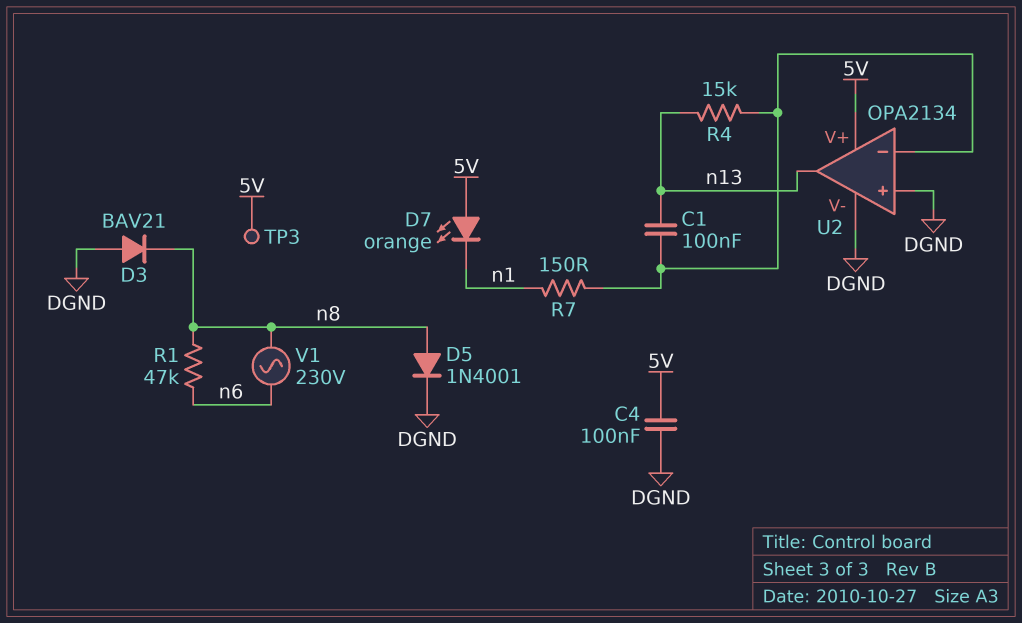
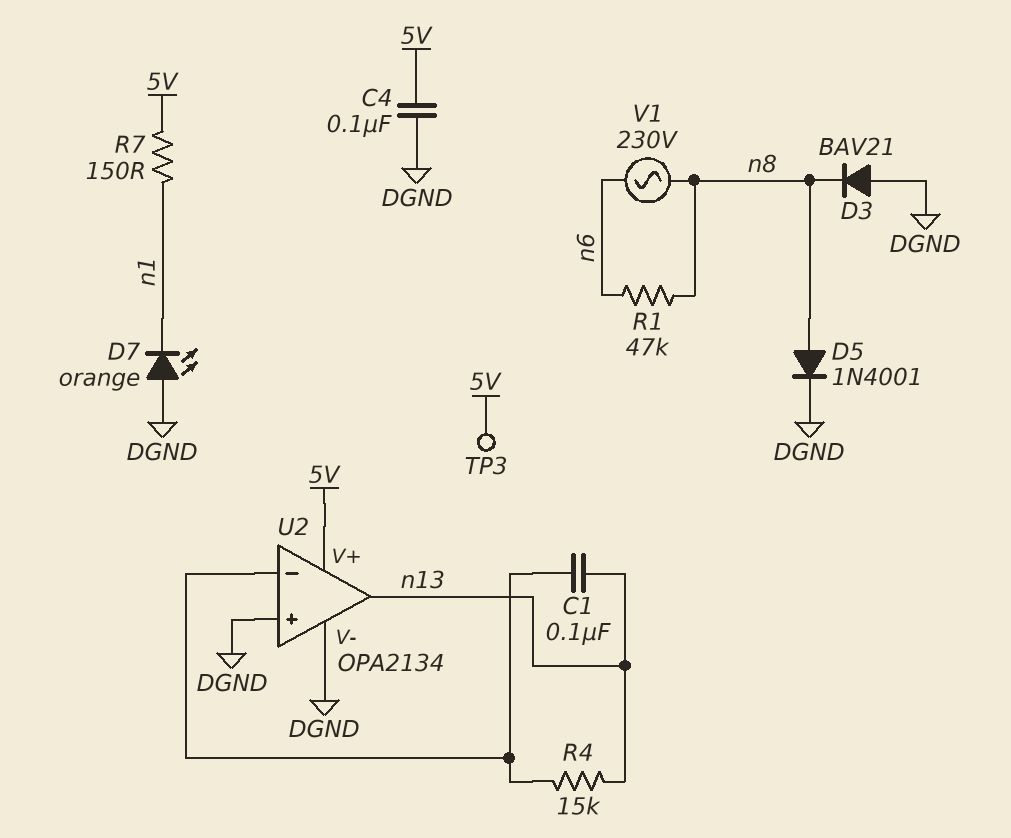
D7: LED orange (A 5V, K n1) -> LED orange (A DGND, K n1)
R7: 150 (U2/in-, n1) -> 150 (5V, n1)

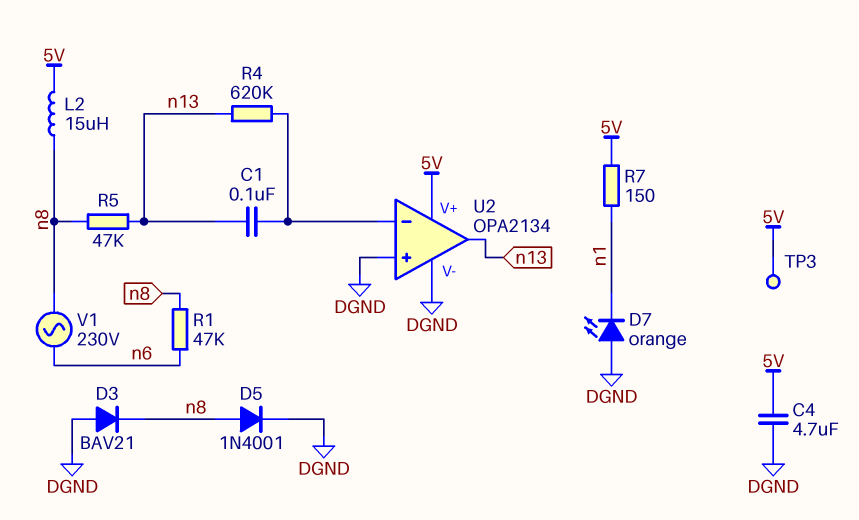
C4: 100nF (5V, DGND) -> 4.7uF (5V, DGND)
L2: none -> 15uH (5V, n8)
R4: 15k (U2/in-, n13) -> 620k (U2/in-, n13)
R5: none -> 47k (n8, n13)

